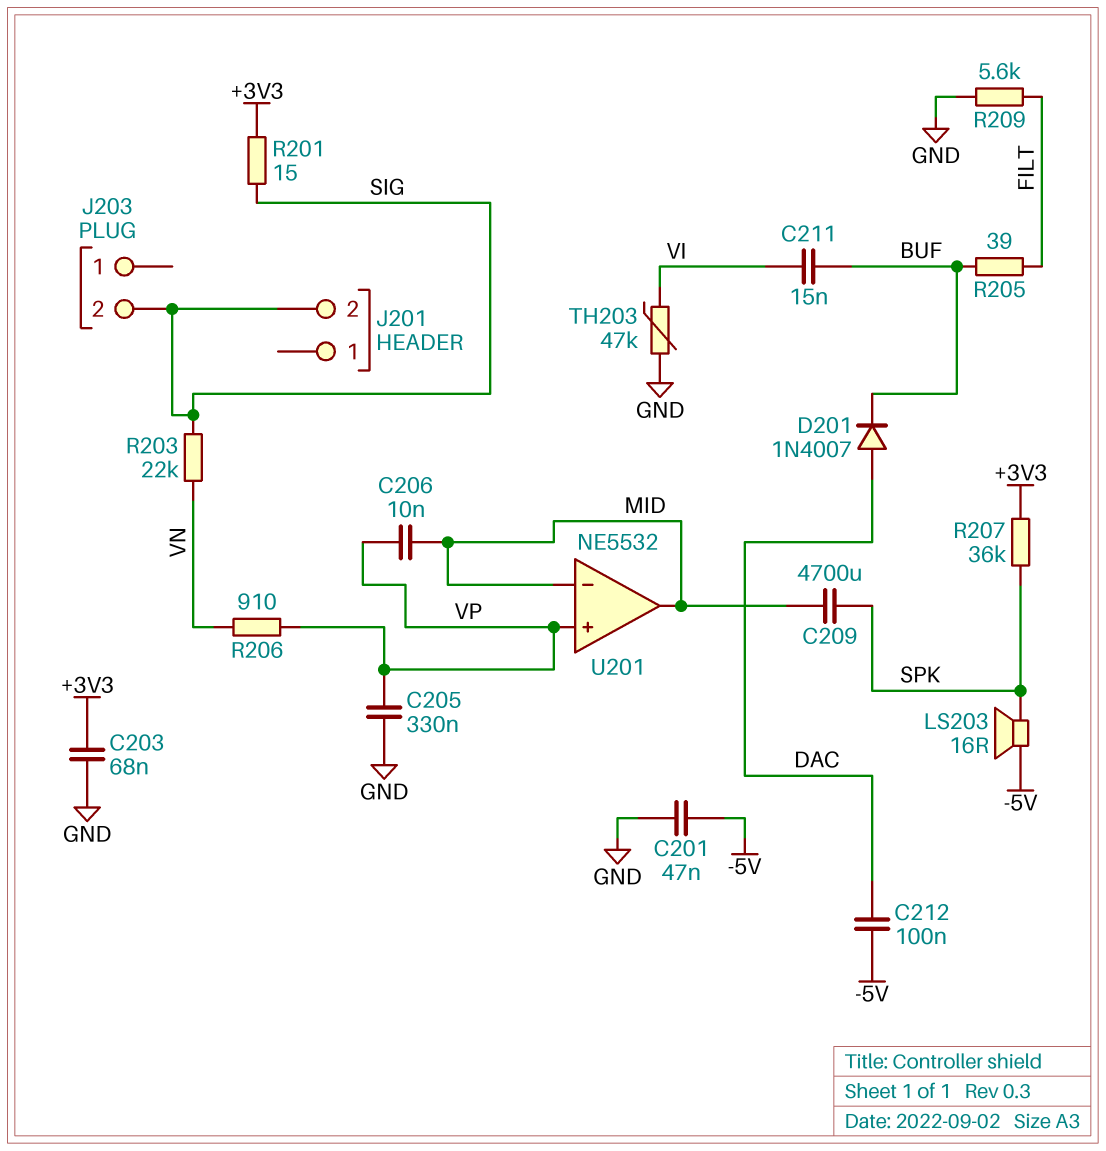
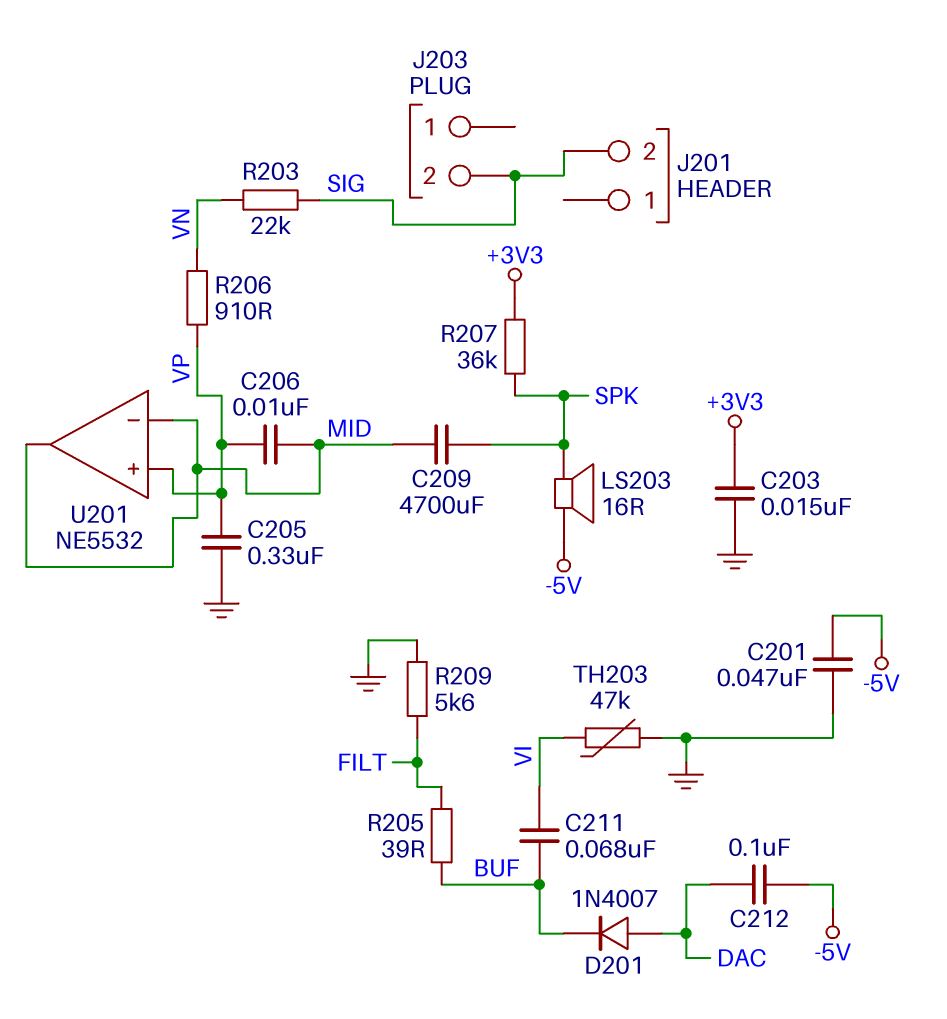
C203: 68nF (+3V3, GND) -> 15nF (+3V3, GND)
C211: 15nF (BUF, VI) -> 68nF (BUF, VI)
R201: 15 (+3V3, SIG) -> none

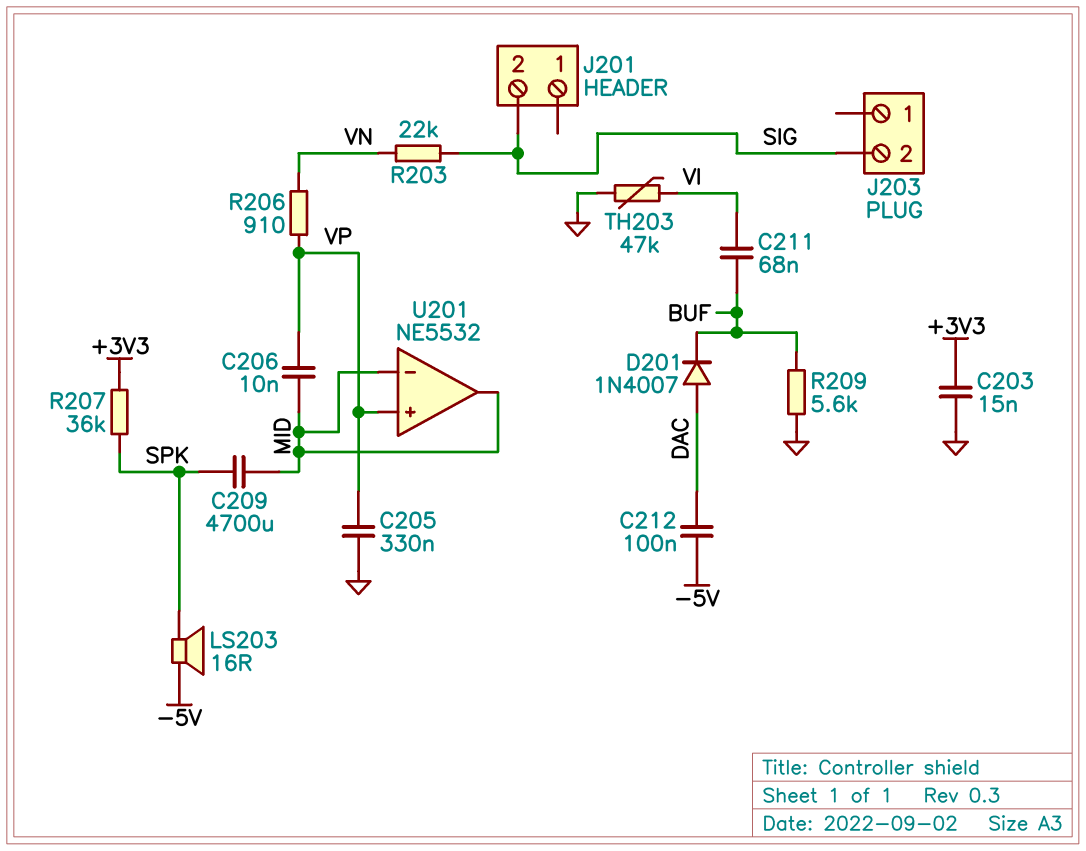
C201: 47nF (-5V, GND) -> none
R205: 39 (BUF, FILT) -> none
R209: 5.6k (FILT, GND) -> 5.6k (BUF, GND)

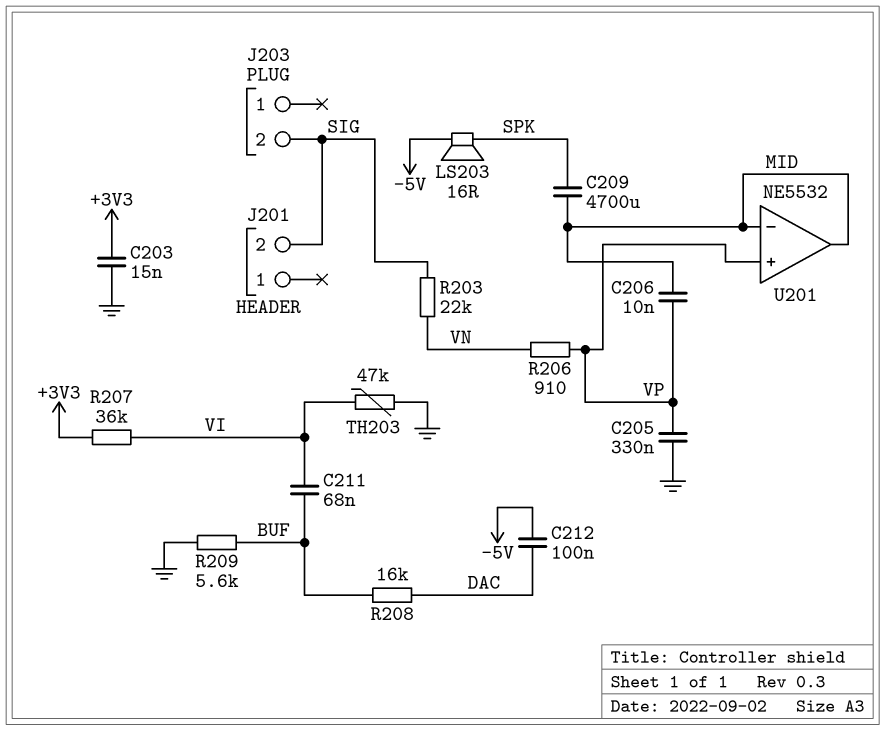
D201: diode 1N4007 (A DAC, K BUF) -> none
R207: 36k (+3V3, SPK) -> 36k (+3V3, VI)
R208: none -> 16k (BUF, DAC)

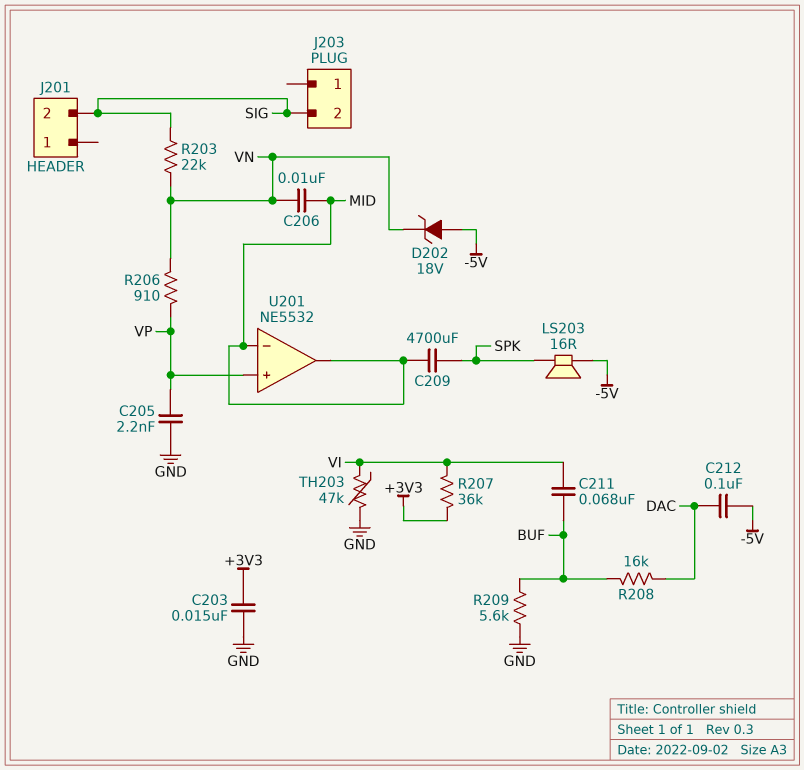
C205: 330nF (GND, VP) -> 2.2nF (GND, VP)
C206: 10nF (MID, VP) -> 10nF (MID, VN)
D202: none -> zener 18V (A -5V, K VN)

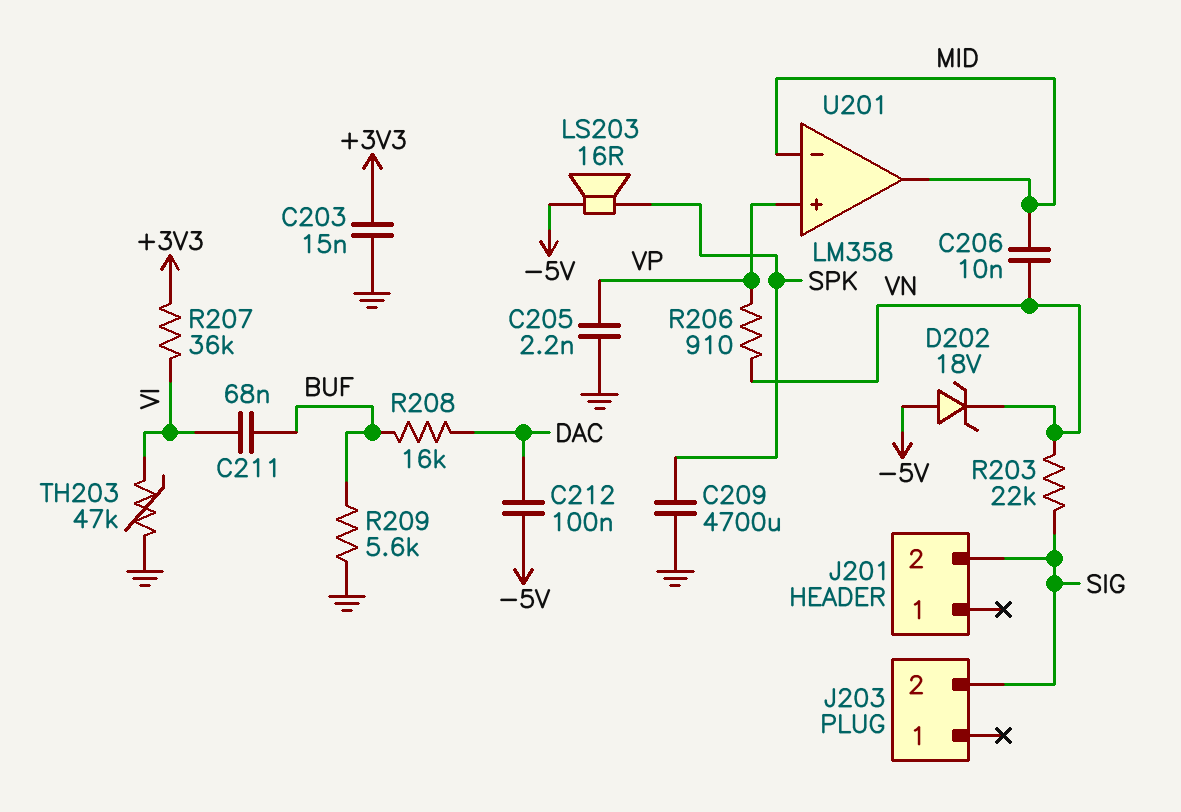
C209: 4700uF (MID, SPK) -> 4700uF (GND, SPK)
U201: NE5532 -> LM358

